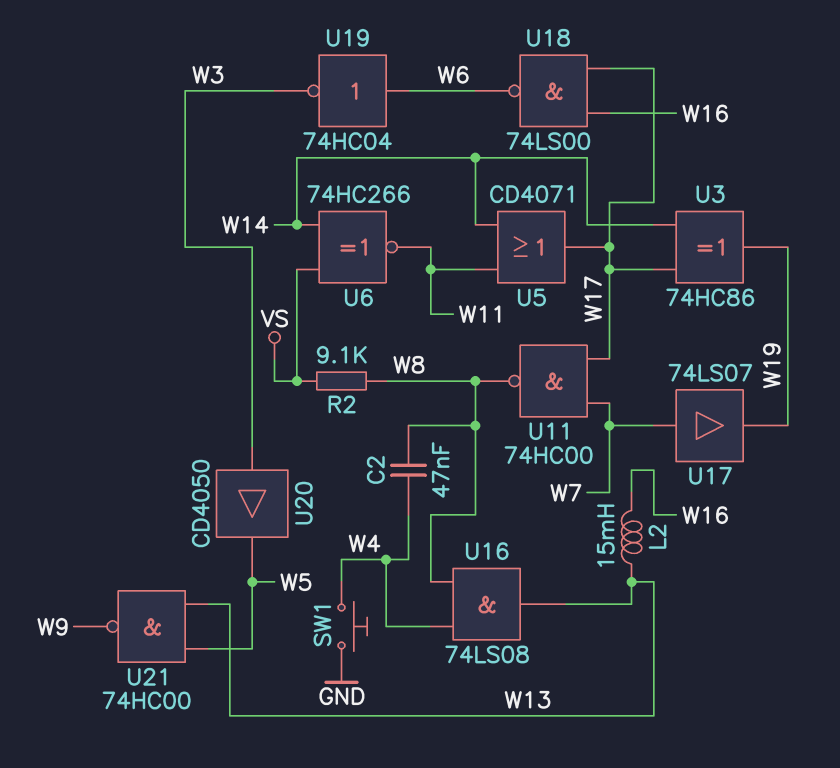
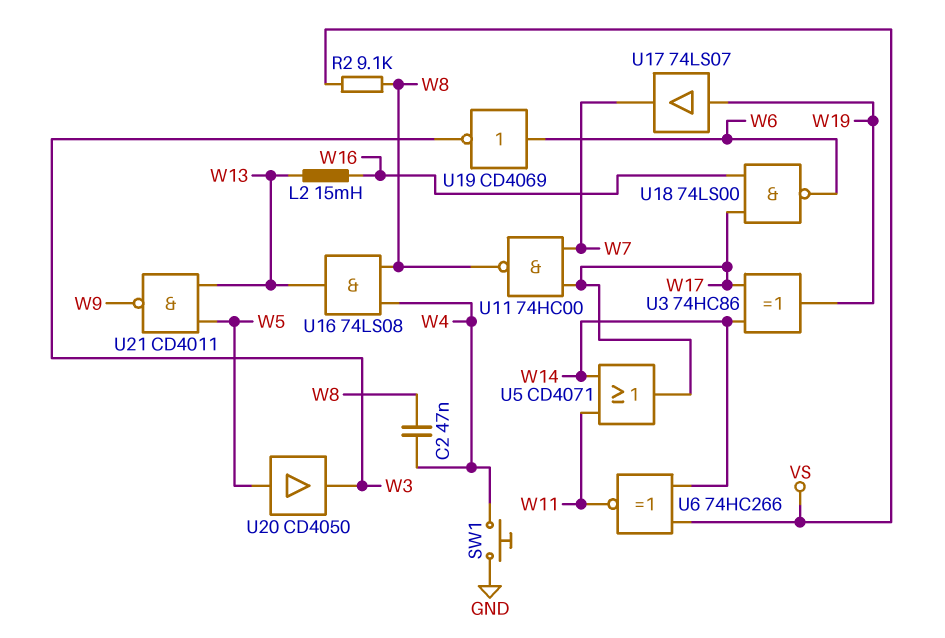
U17: buffer 74LS07 (in W7, out W19) -> buffer 74LS07 (in W19, out W7)
U19: NOT 74HC04 (in W6, out W3) -> NOT CD4069 (in W6, out W3)
U20: buffer CD4050 (in W3, out W5) -> buffer CD4050 (in W5, out W3)
U21: NAND 74HC00 (in W5, in W13, out W9) -> NAND CD4011 (in W5, in W13, out W9)

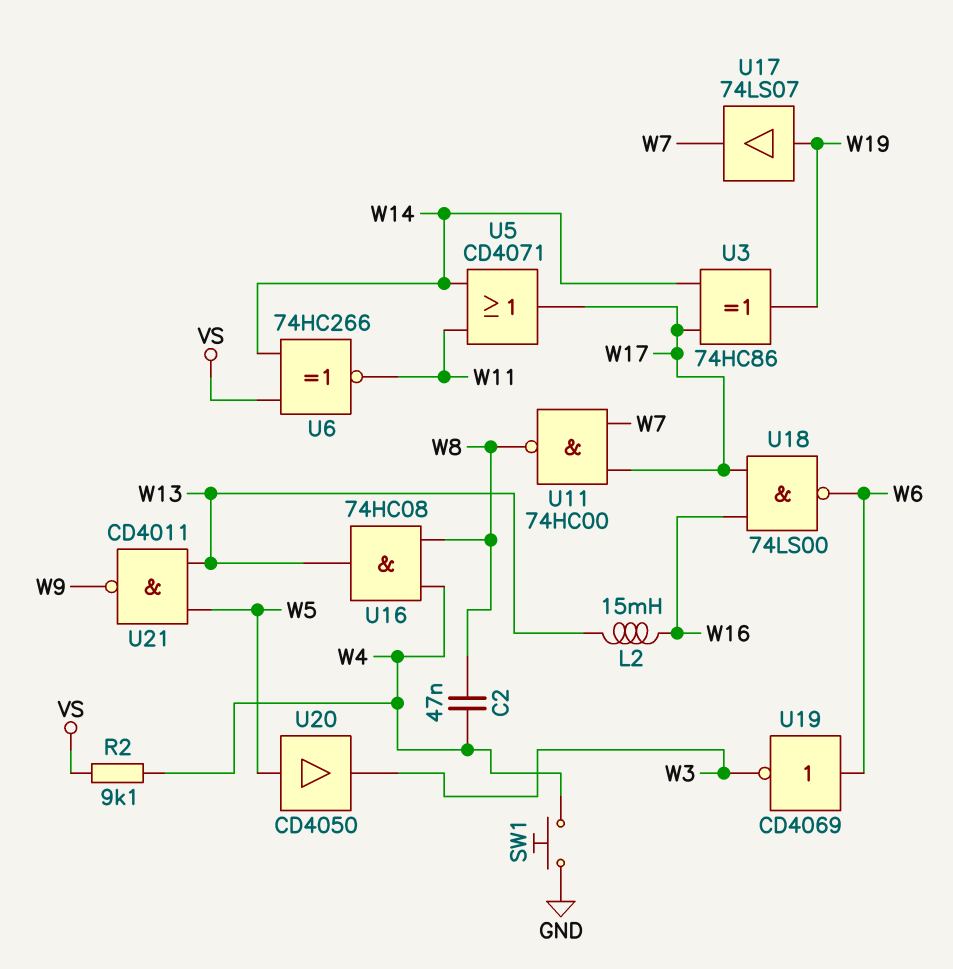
R2: 9.1k (VS, W8) -> 9.1k (VS, W4)
U16: AND 74LS08 (in W4, in W8, out W13) -> AND 74HC08 (in W4, in W8, out W13)

